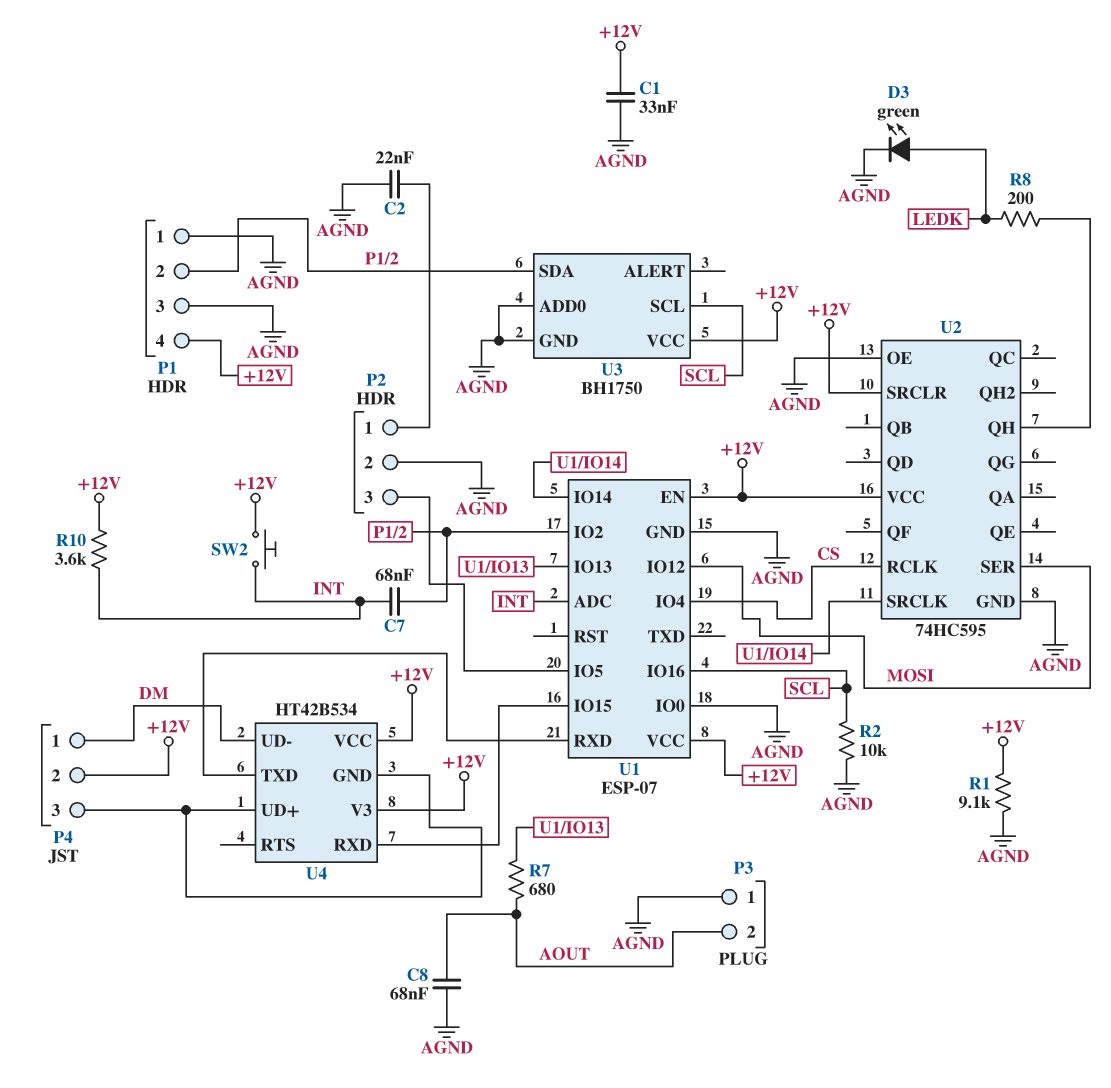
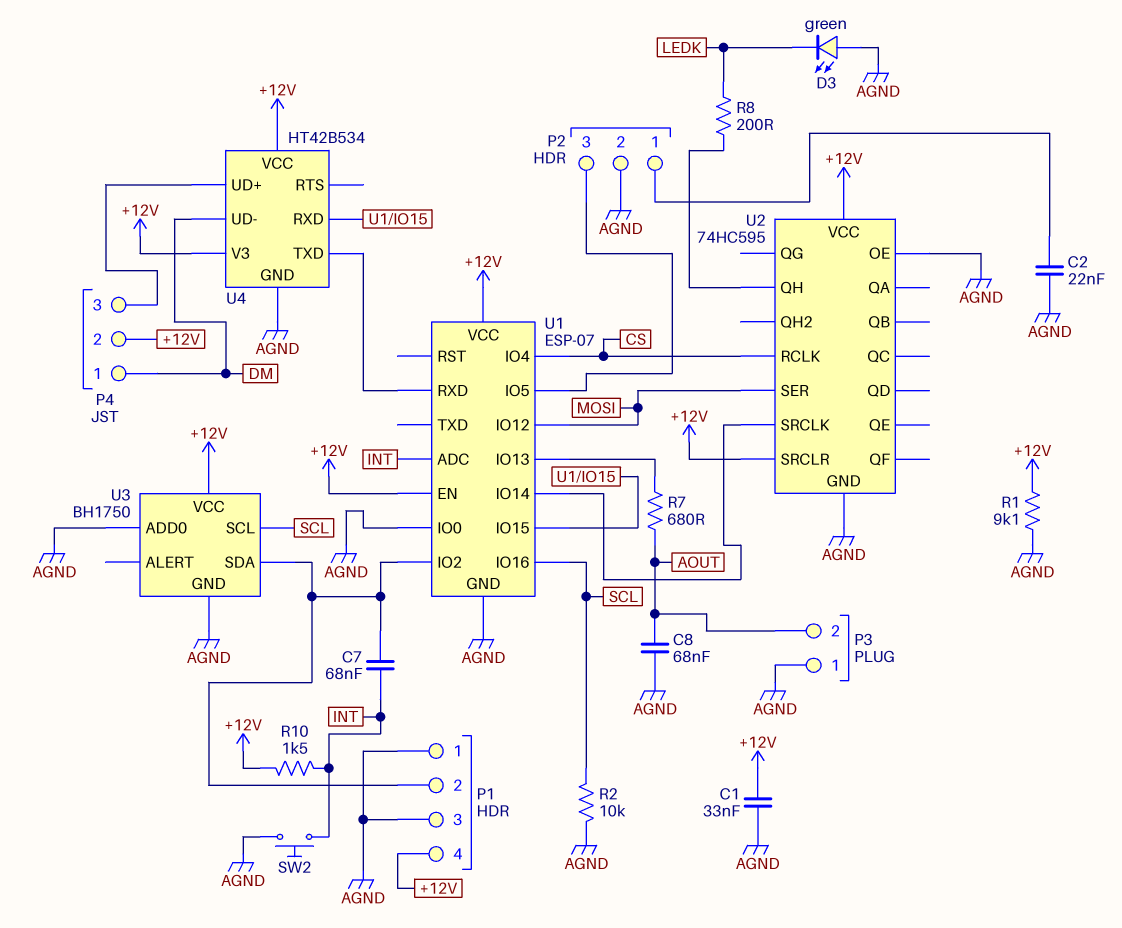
D3: LED green (A LEDK, K AGND) -> LED green (A AGND, K LEDK)
R10: 3.6k (+12V, INT) -> 1.5k (+12V, INT)
SW2: button (+12V, INT) -> button (AGND, INT)
U4 pin GND: P4/3 -> AGND

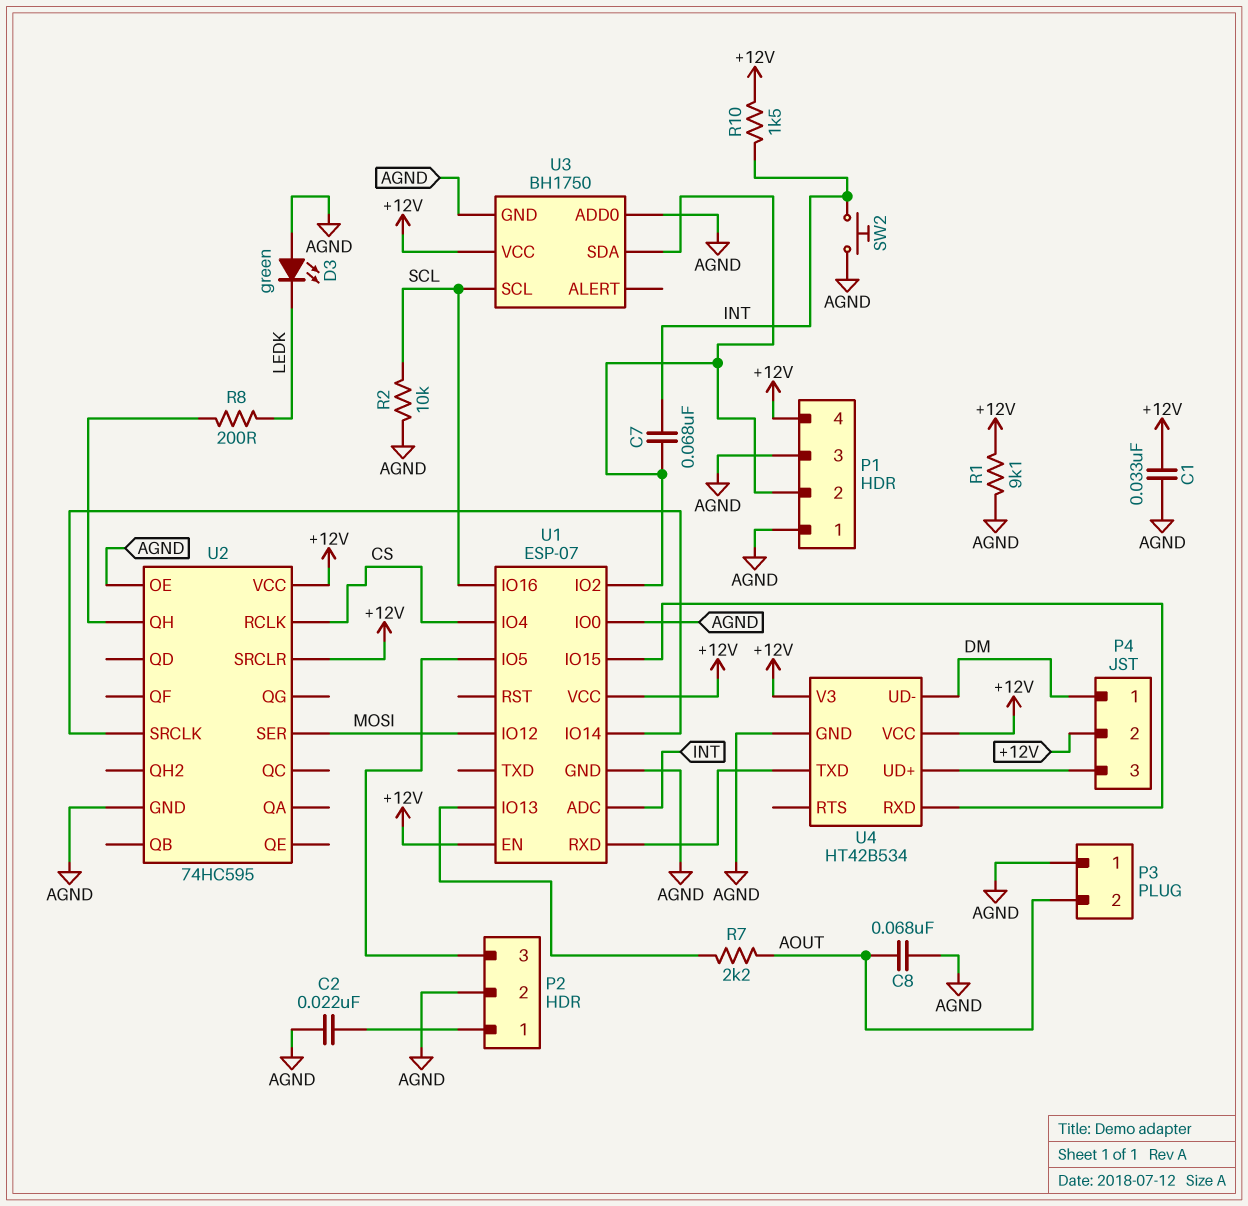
R7: 680 (AOUT, U1/IO13) -> 2.2k (AOUT, U1/IO13)

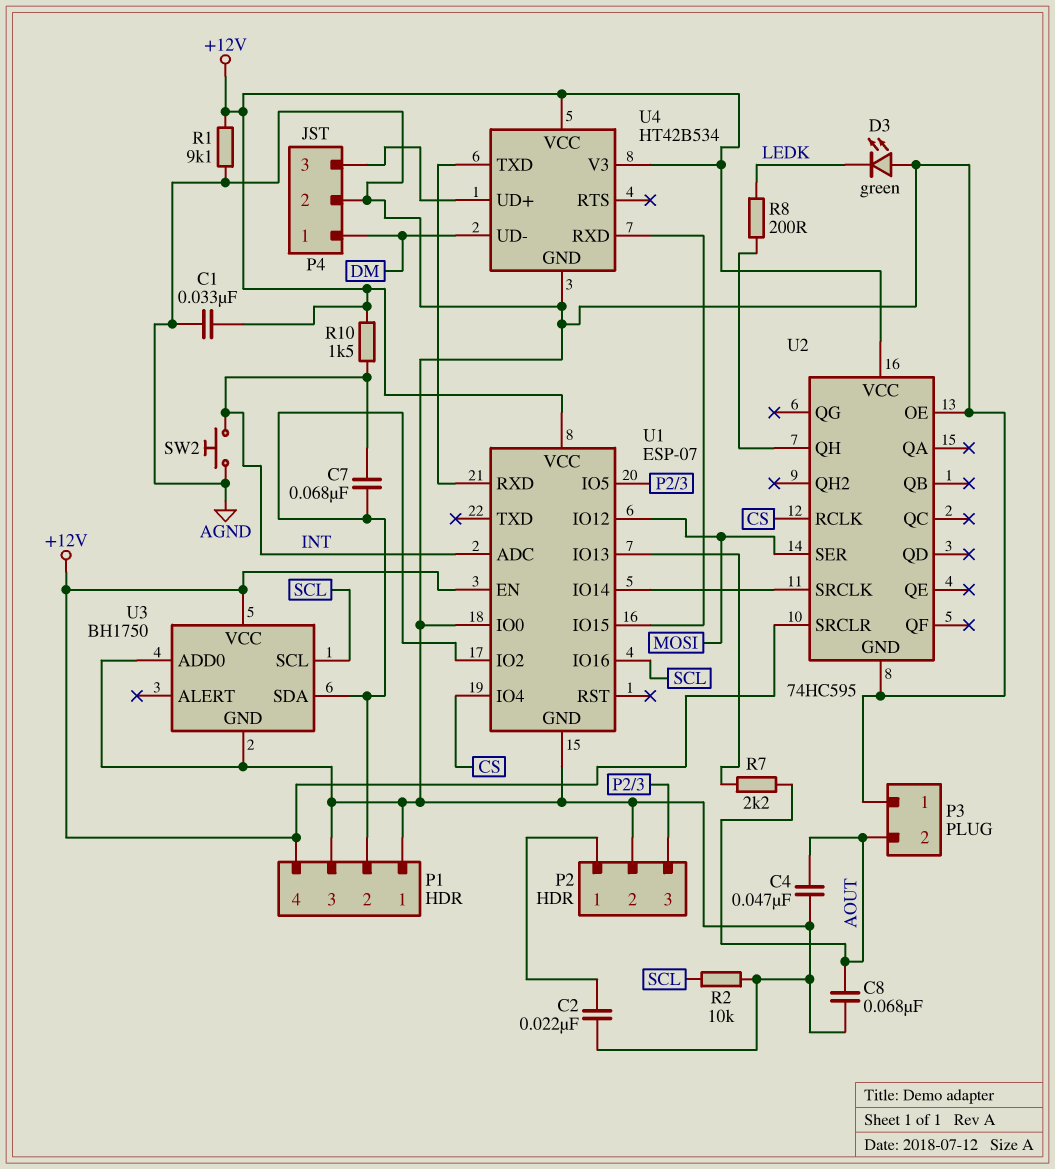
C4: none -> 47nF (AGND, AOUT)
P4 pin 2: +12V -> AGND

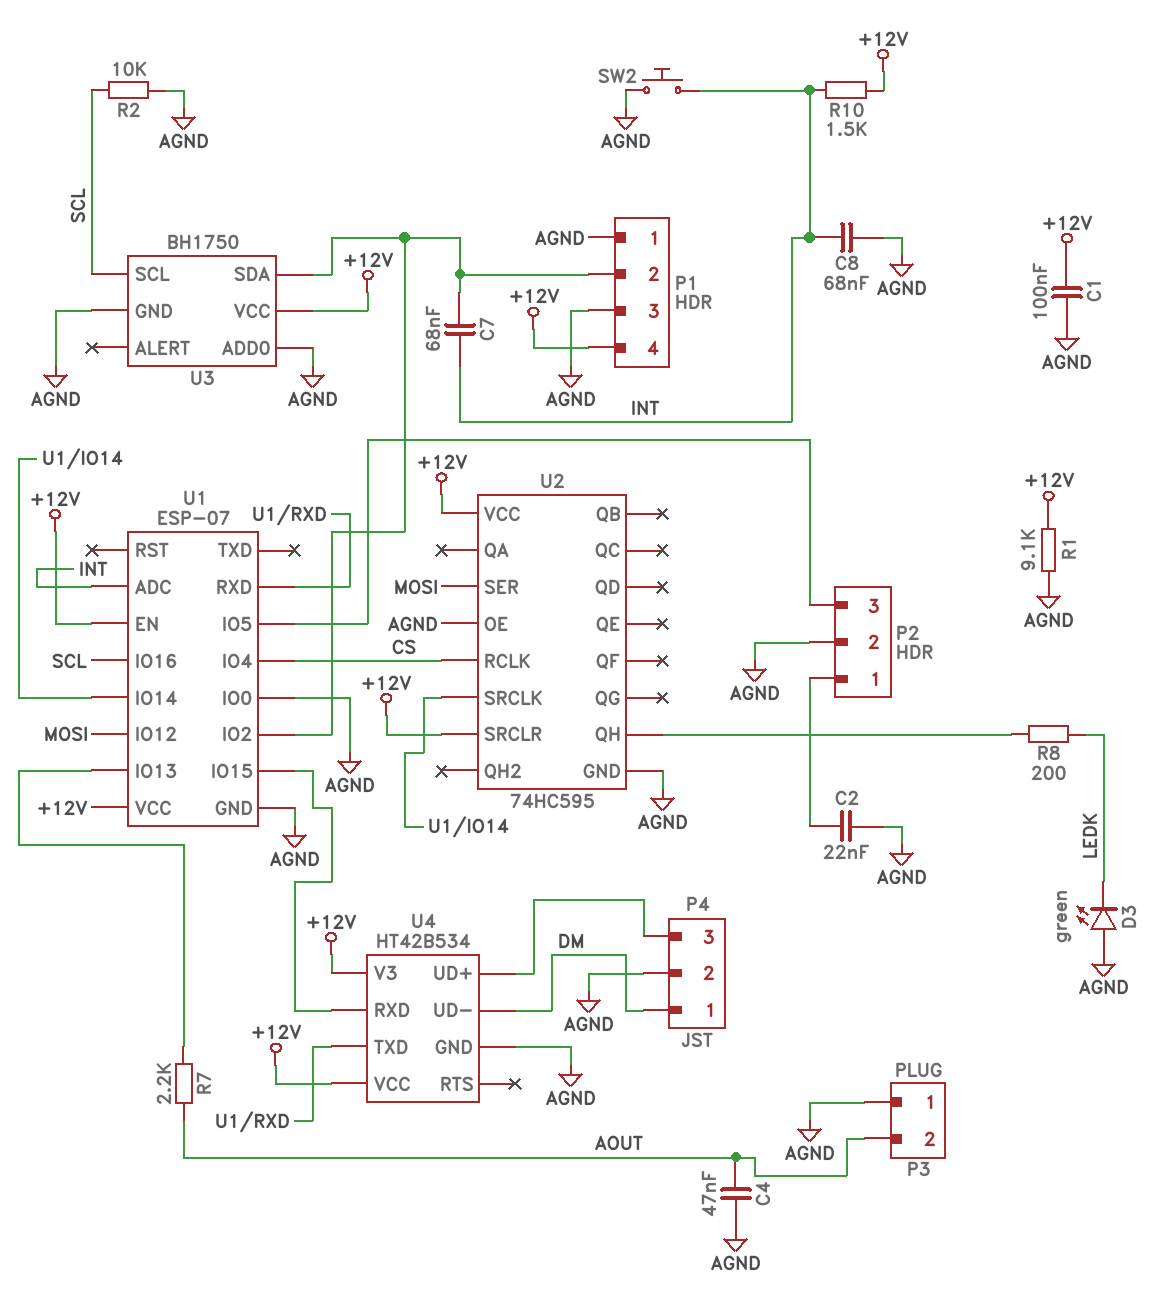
C1: 33nF (+12V, AGND) -> 100nF (+12V, AGND)
C8: 68nF (AGND, AOUT) -> 68nF (AGND, INT)

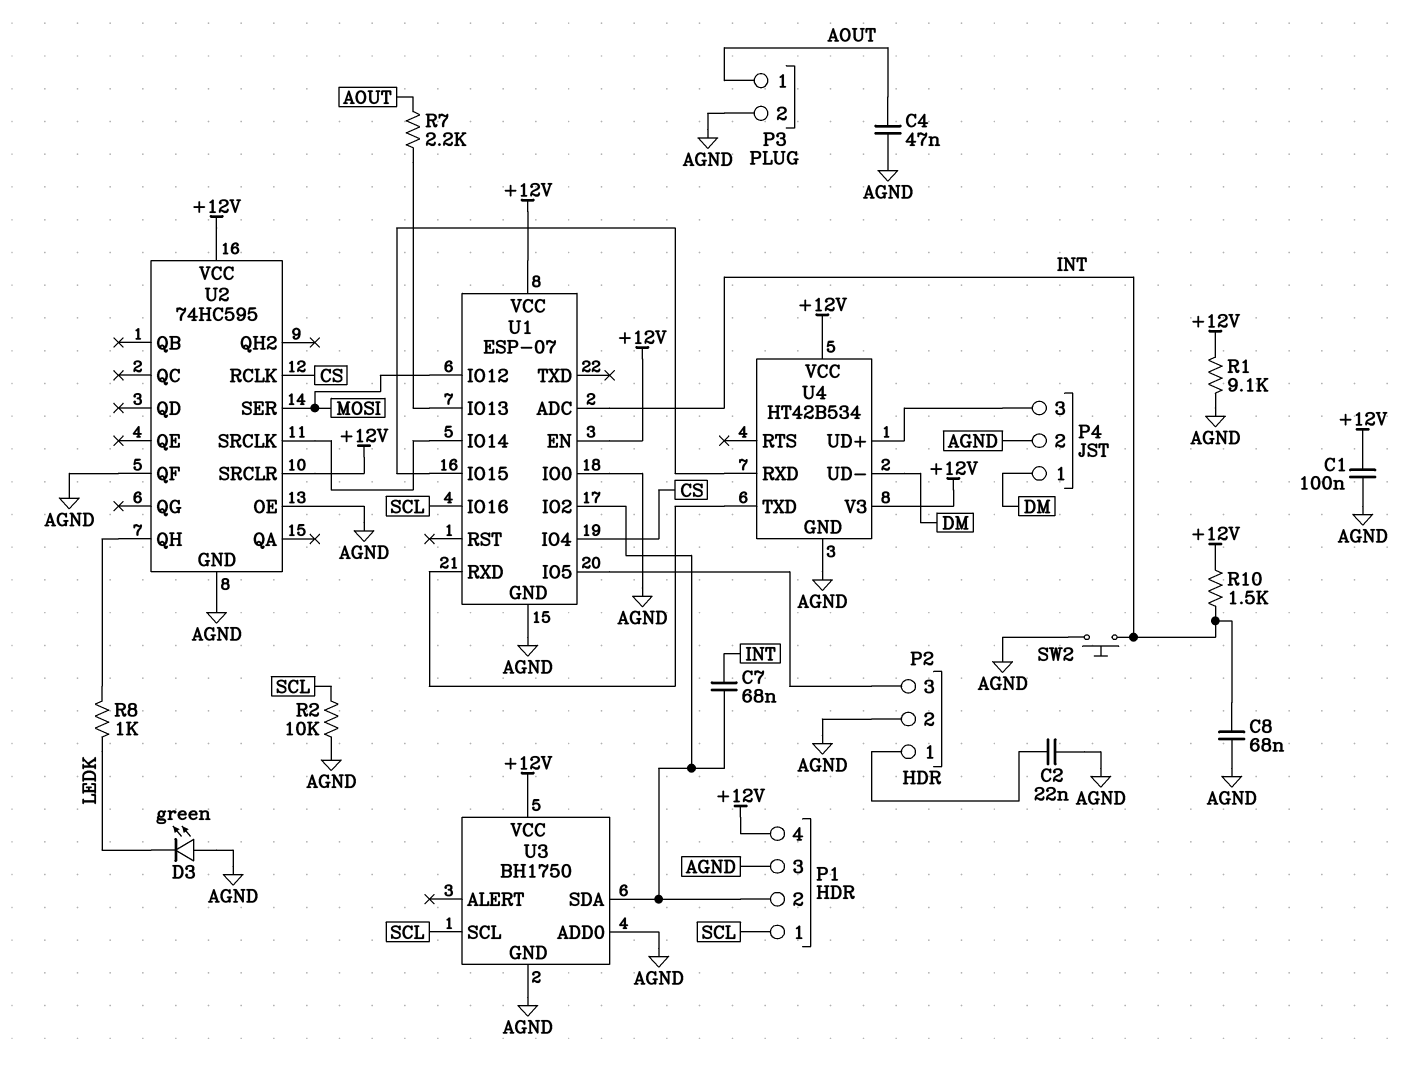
P1 pin 1: AGND -> SCL
P3 pin 1: AGND -> AOUT
P3 pin 2: AOUT -> AGND
R8: 200 (LEDK, U2/QH) -> 1k (LEDK, U2/QH)
U2 pin QF: none -> AGND

